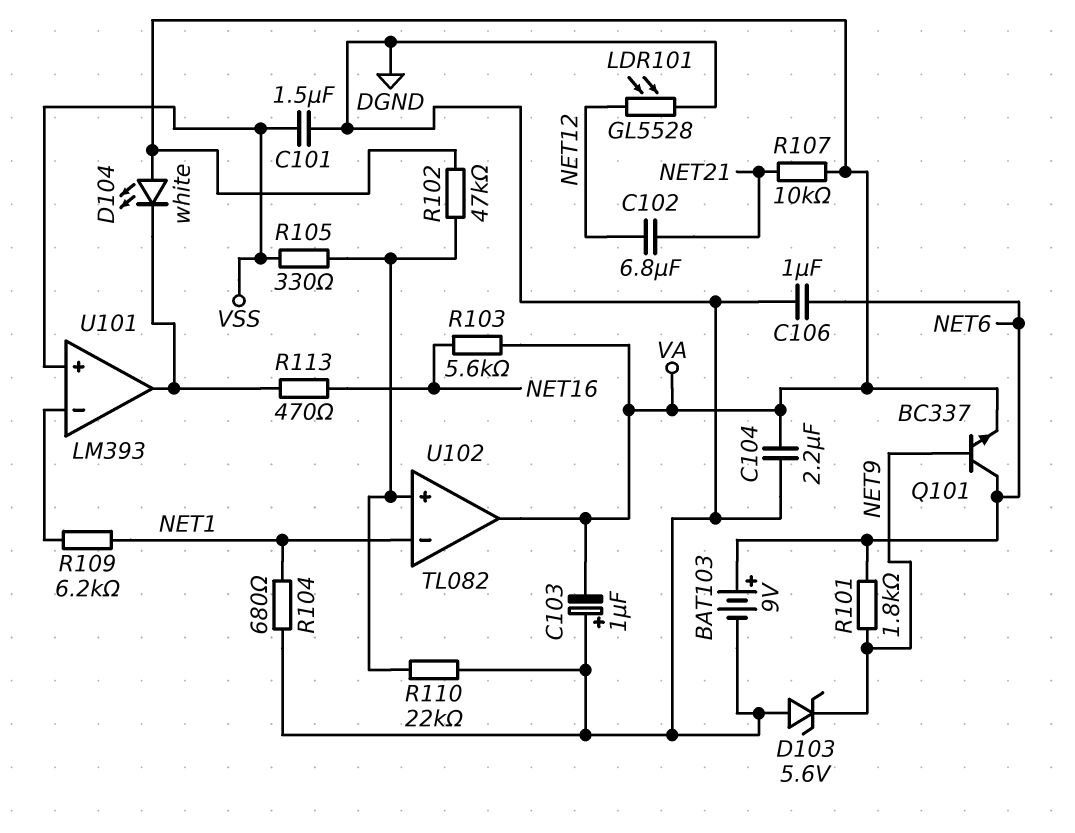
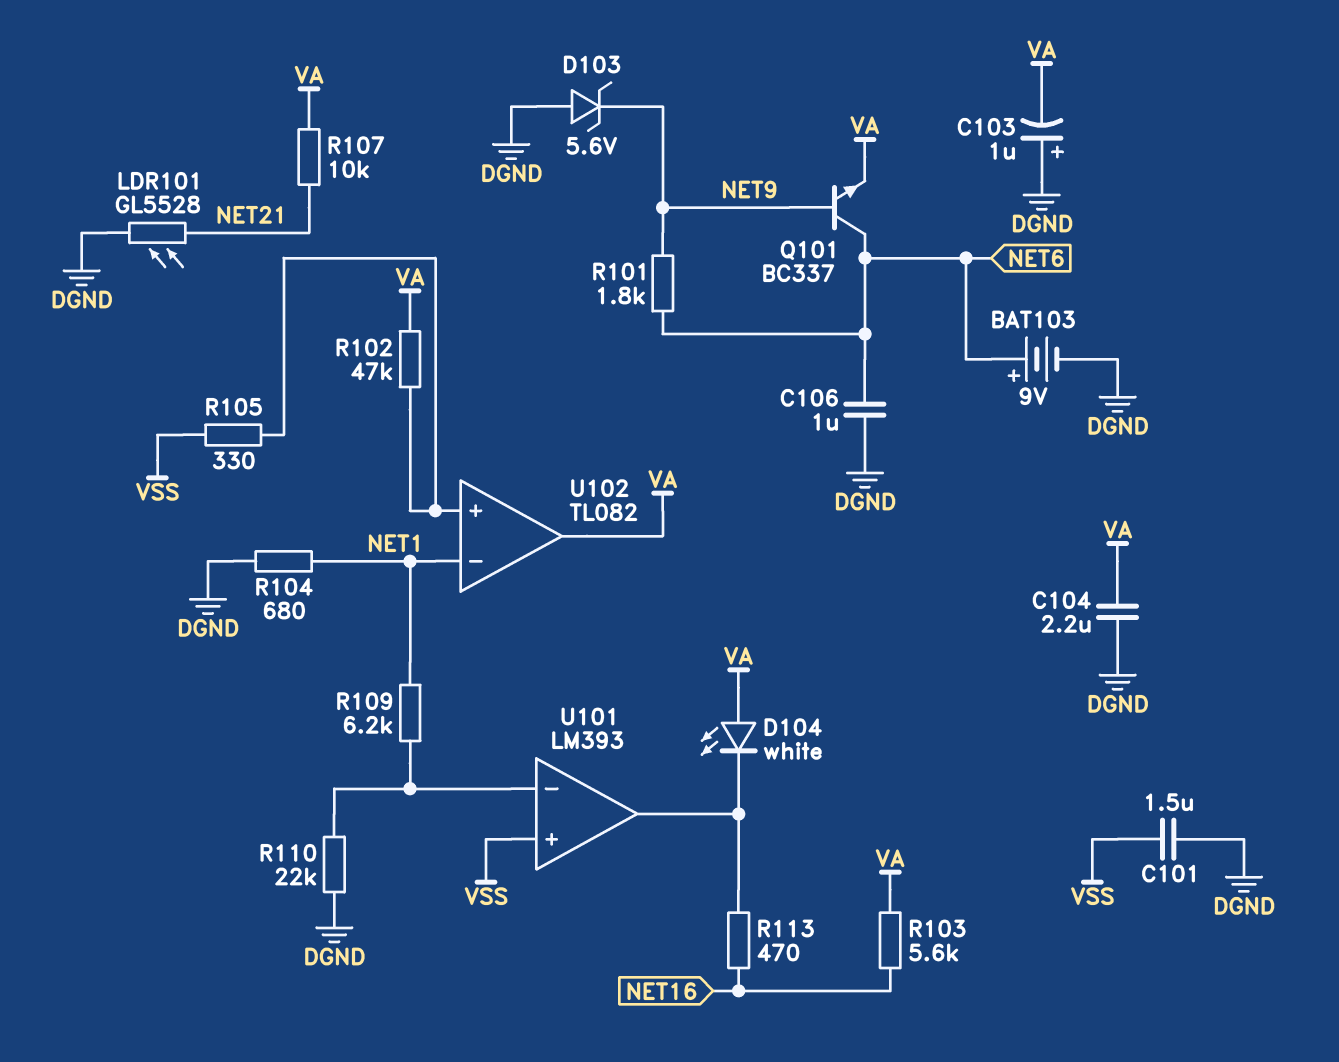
C102: 6.8uF (NET12, NET21) -> none
LDR101: GL5528 (DGND, NET12) -> GL5528 (DGND, NET21)
R110: 22k (DGND, U102/in+) -> 22k (DGND, U101/in-)

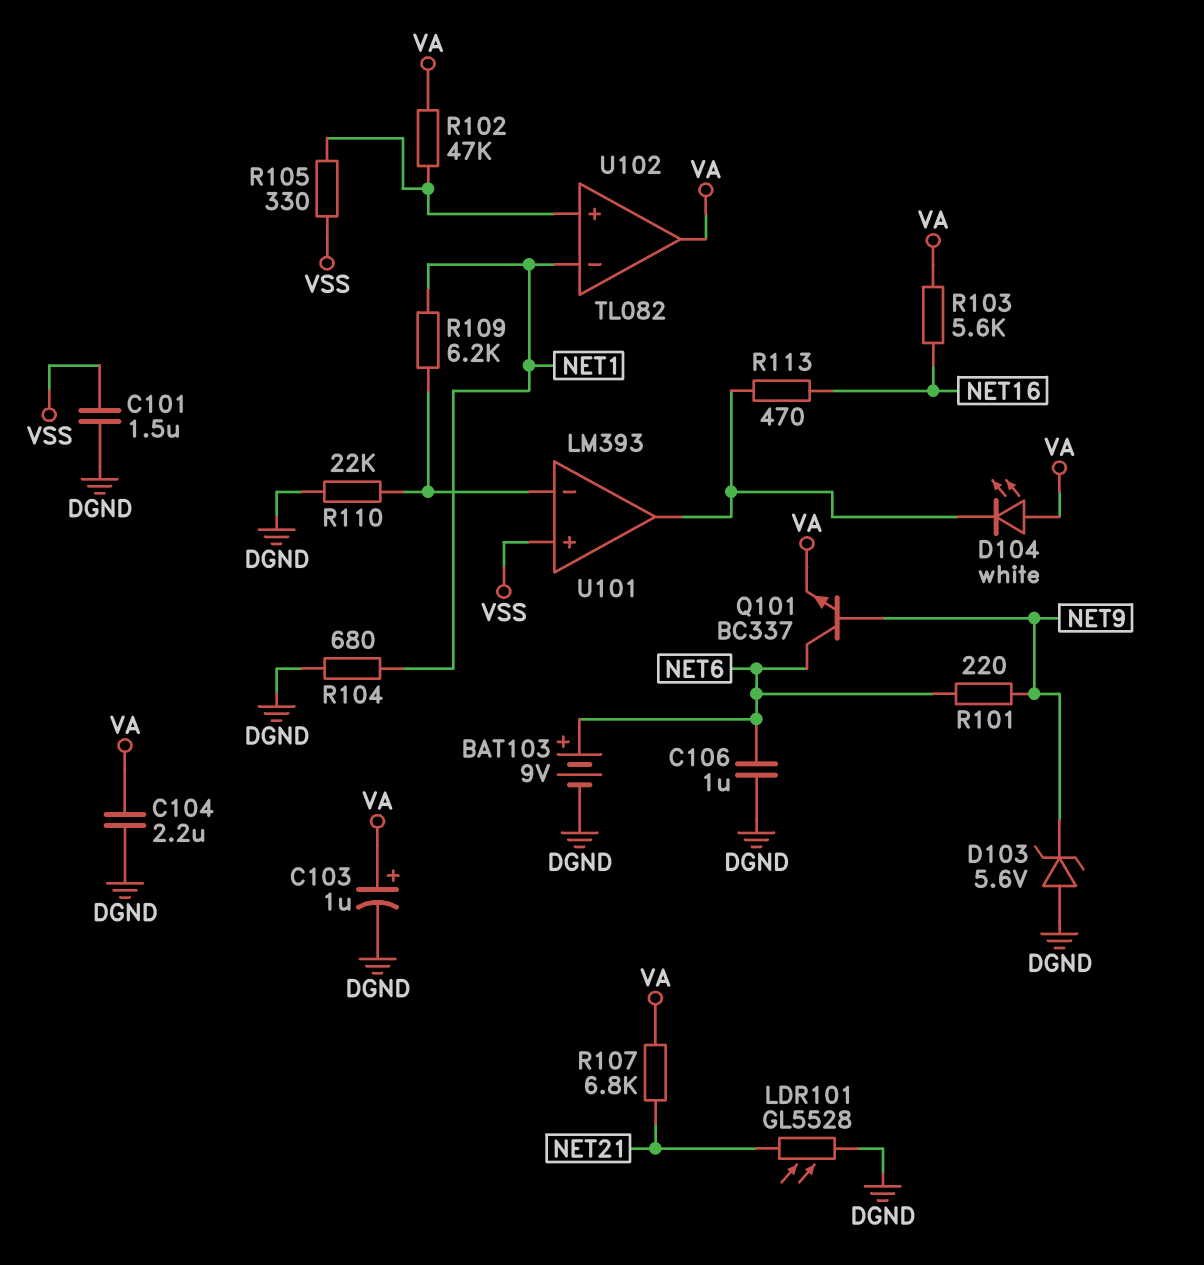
C103: 1uF (plus DGND, minus VA) -> 1uF (plus VA, minus DGND)
R101: 1.8k (NET6, NET9) -> 220 (NET6, NET9)
R107: 10k (NET21, VA) -> 6.8k (NET21, VA)

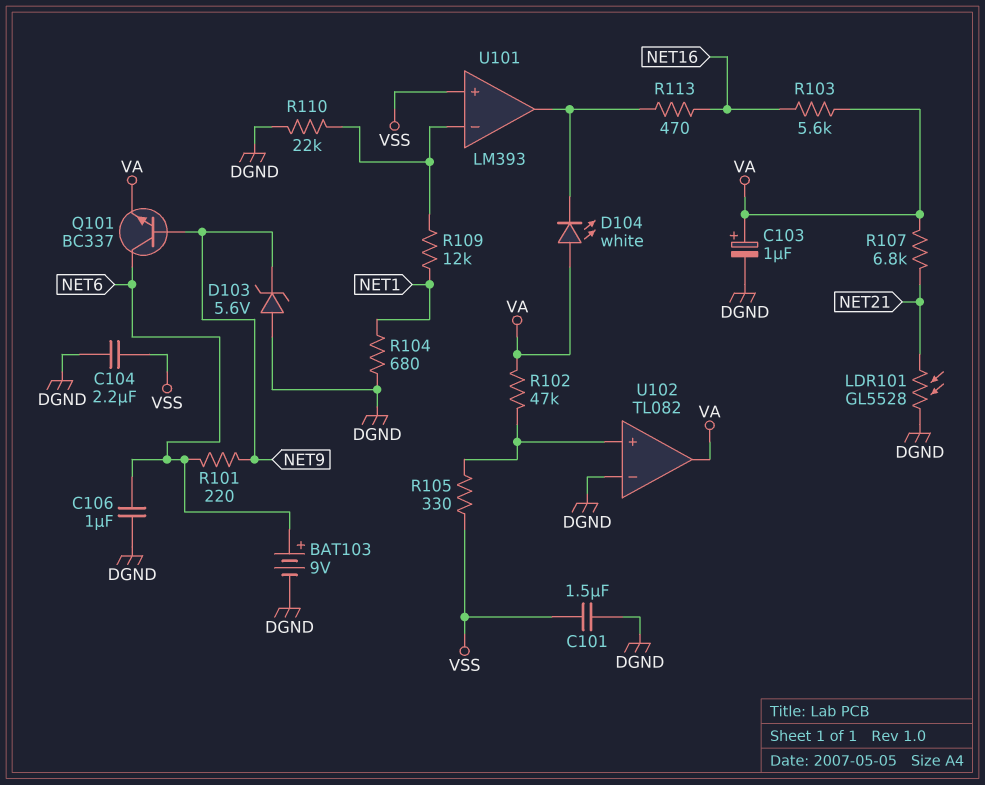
C104: 2.2uF (DGND, VA) -> 2.2uF (DGND, VSS)
R109: 6.2k (NET1, U101/in-) -> 12k (NET1, U101/in-)
U102 pin in-: NET1 -> DGND

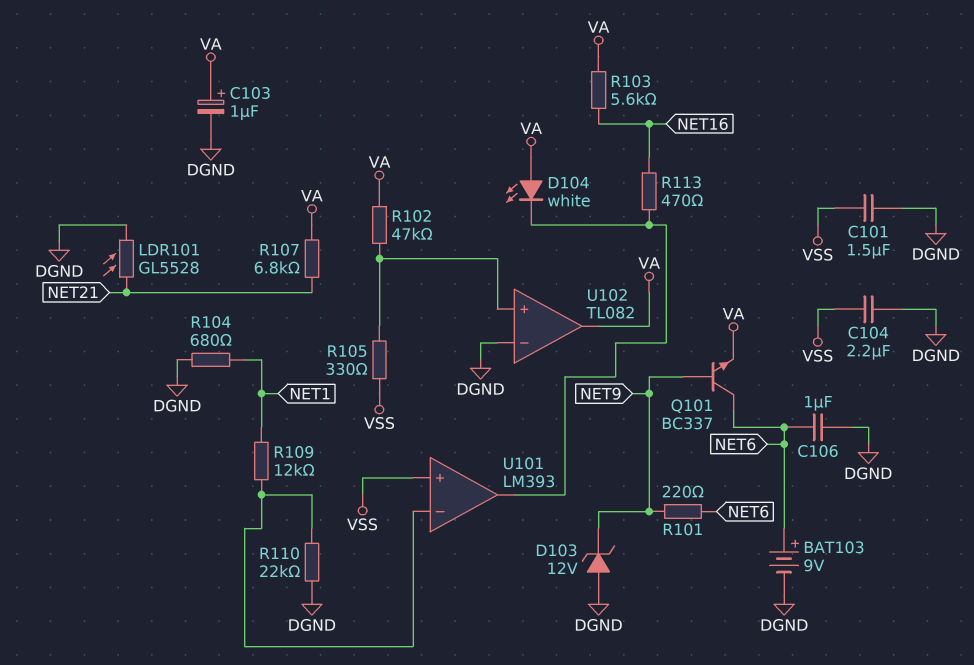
D103: zener 5.6V (A DGND, K NET9) -> zener 12V (A DGND, K NET9)

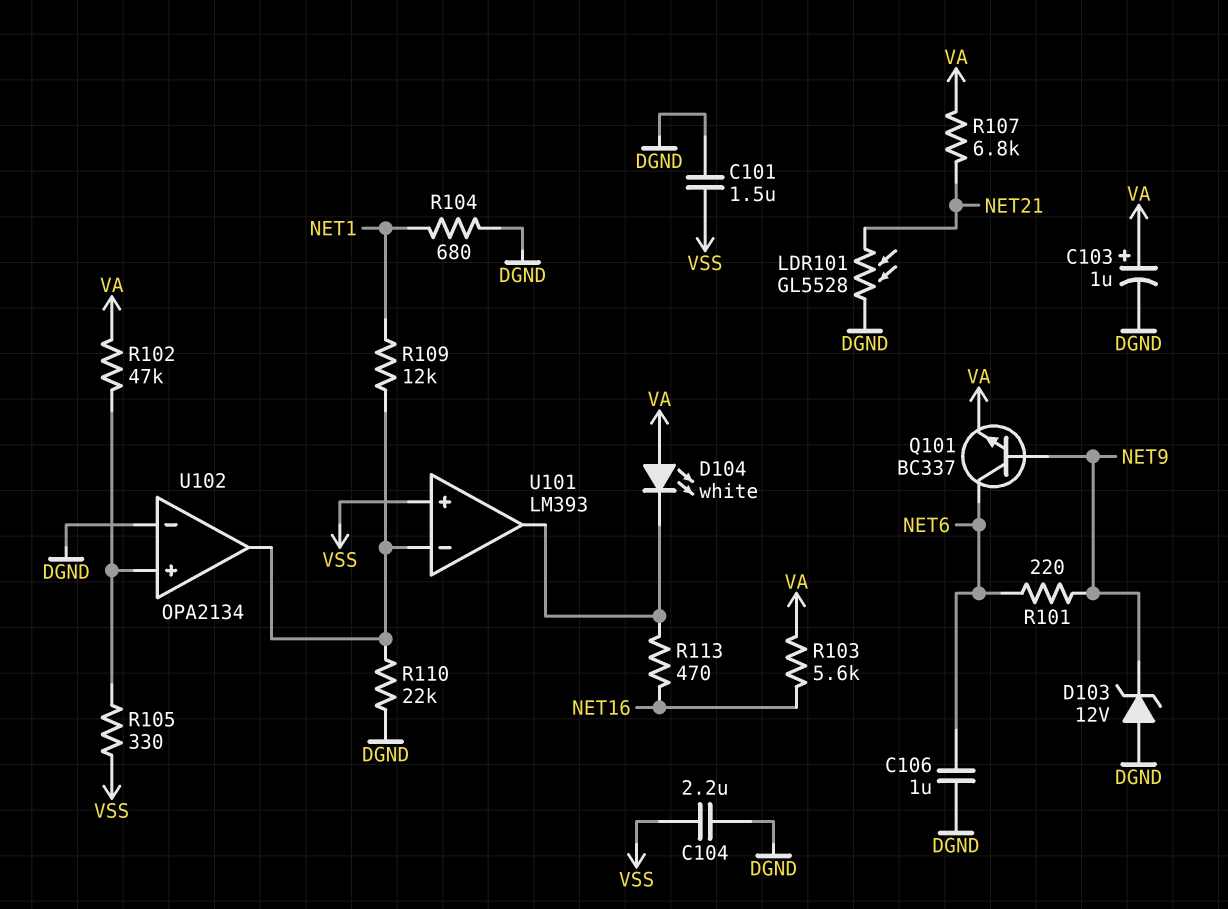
BAT103: 9V (plus NET6, minus DGND) -> none
U102: TL082 -> OPA2134
U102 pin out: VA -> U101/in-

